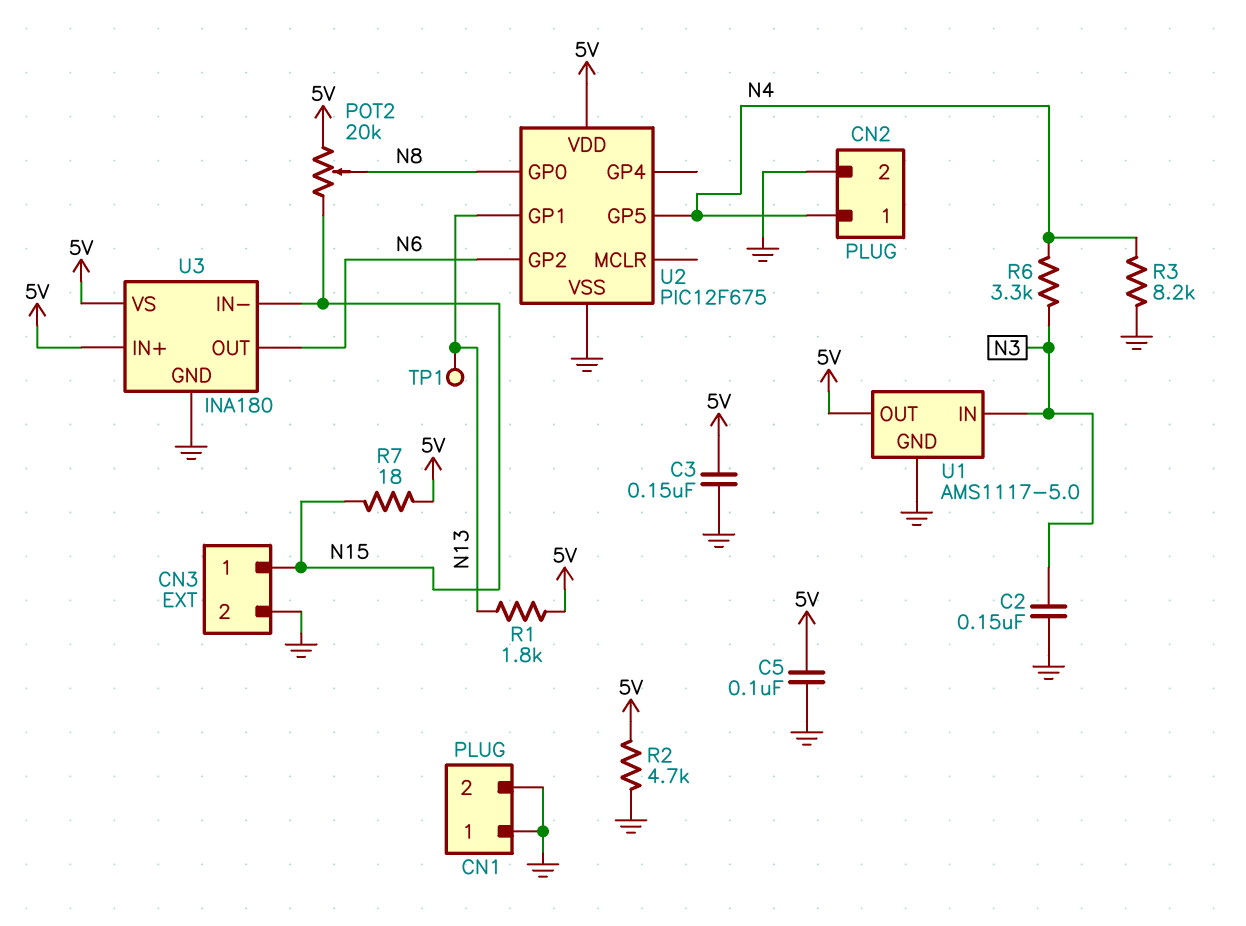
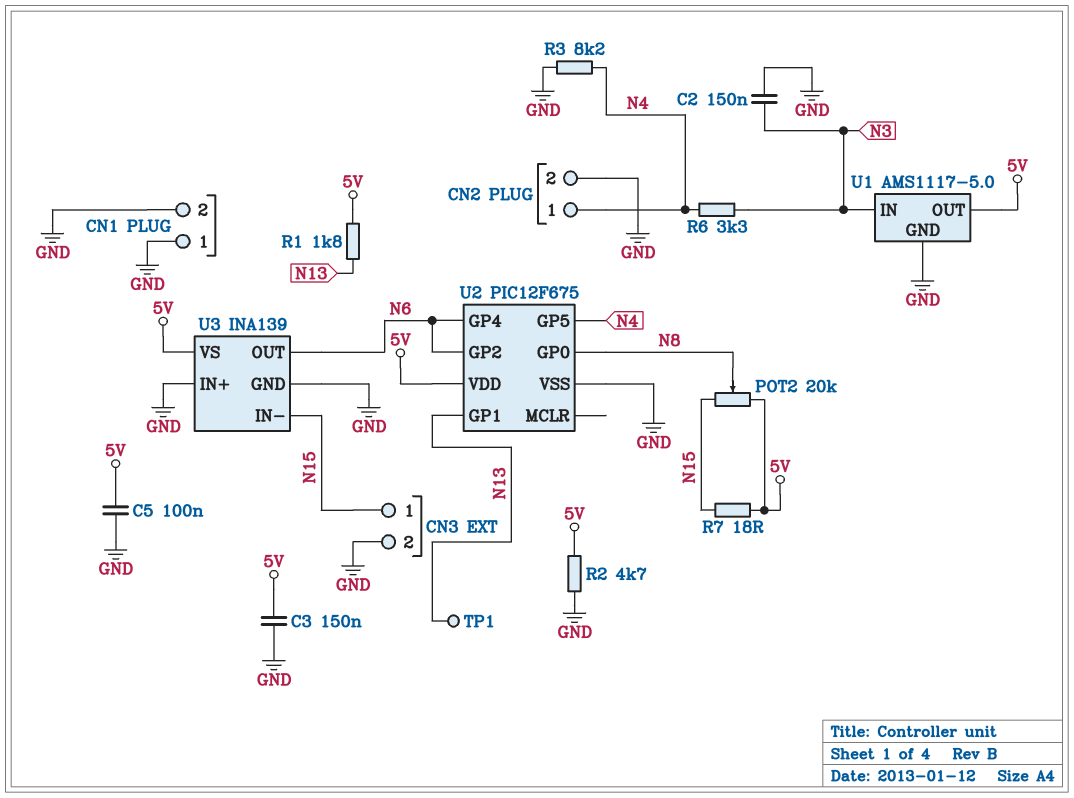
U2 pin GP4: none -> N6
U3: INA180 -> INA139
U3 pin IN+: 5V -> GND

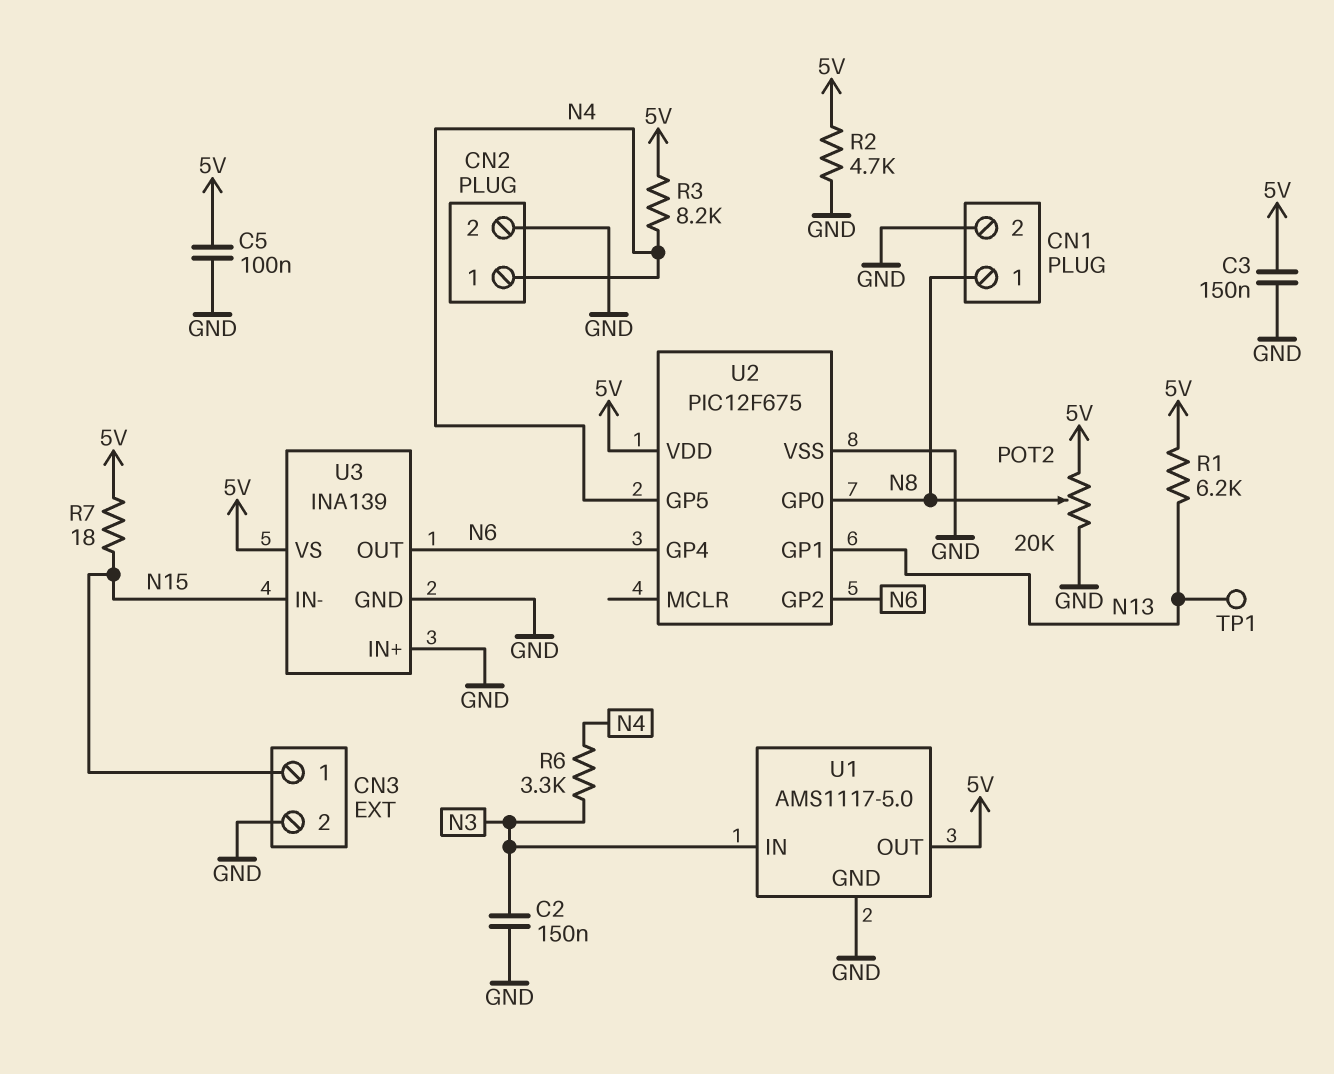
CN1 pin 1: GND -> N8
POT2: 20k (5V, N15, wiper N8) -> 20k (5V, GND, wiper N8)
R1: 1.8k (5V, N13) -> 6.2k (5V, N13)
R3: 8.2k (GND, N4) -> 8.2k (5V, N4)

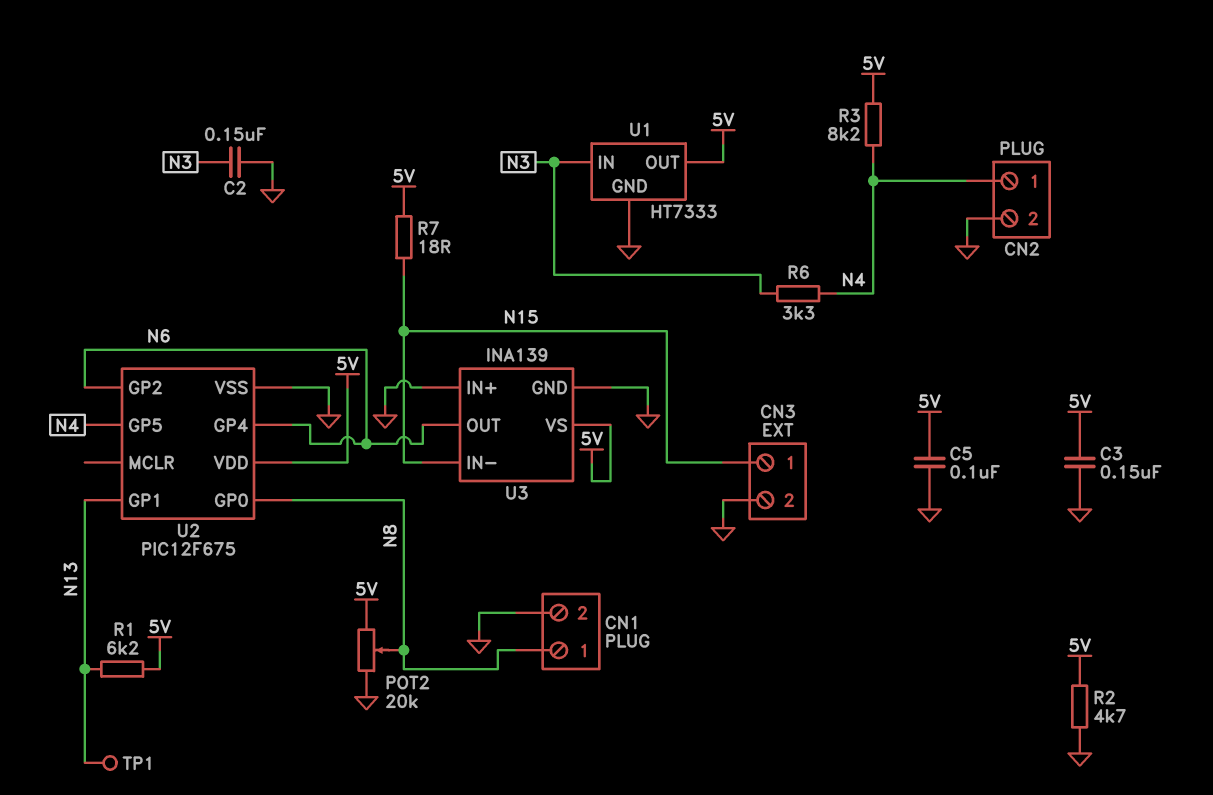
U1: AMS1117-5.0 -> HT7333

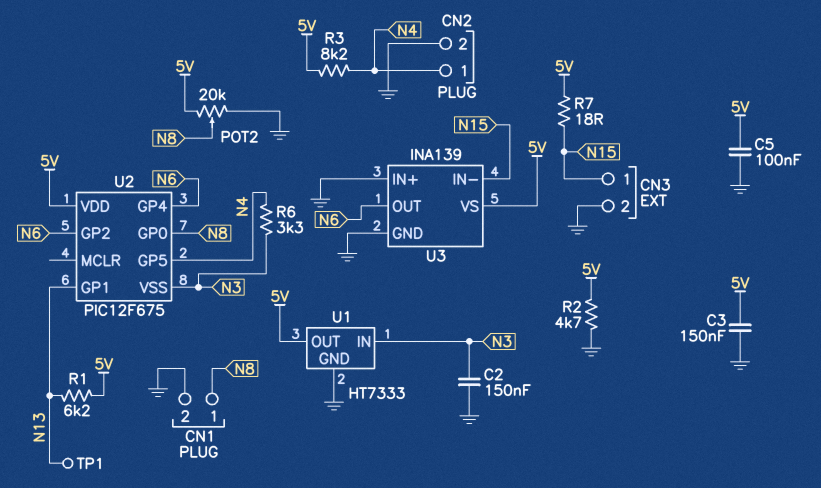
U2 pin VSS: GND -> N3

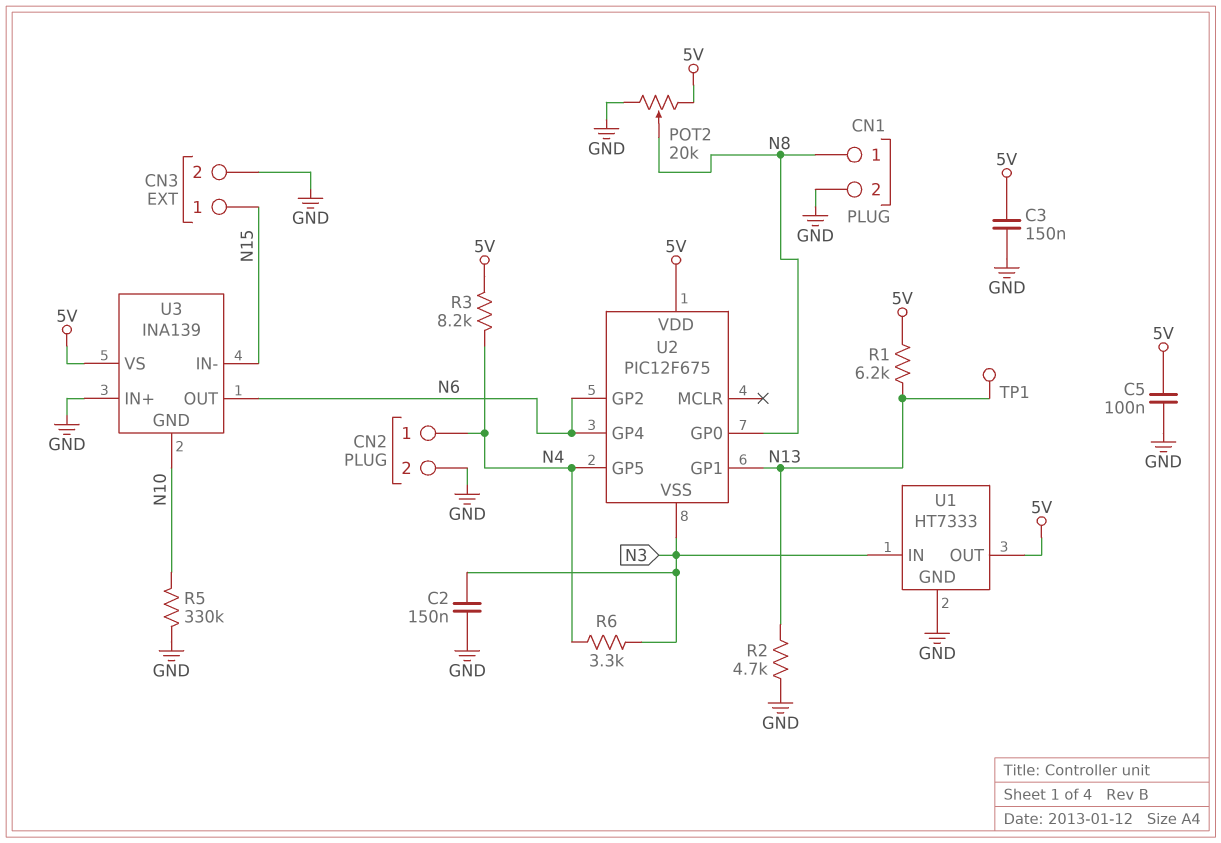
R2: 4.7k (5V, GND) -> 4.7k (GND, N13)
R5: none -> 330k (GND, N10)
R7: 18 (5V, N15) -> none
U3 pin GND: GND -> N10

